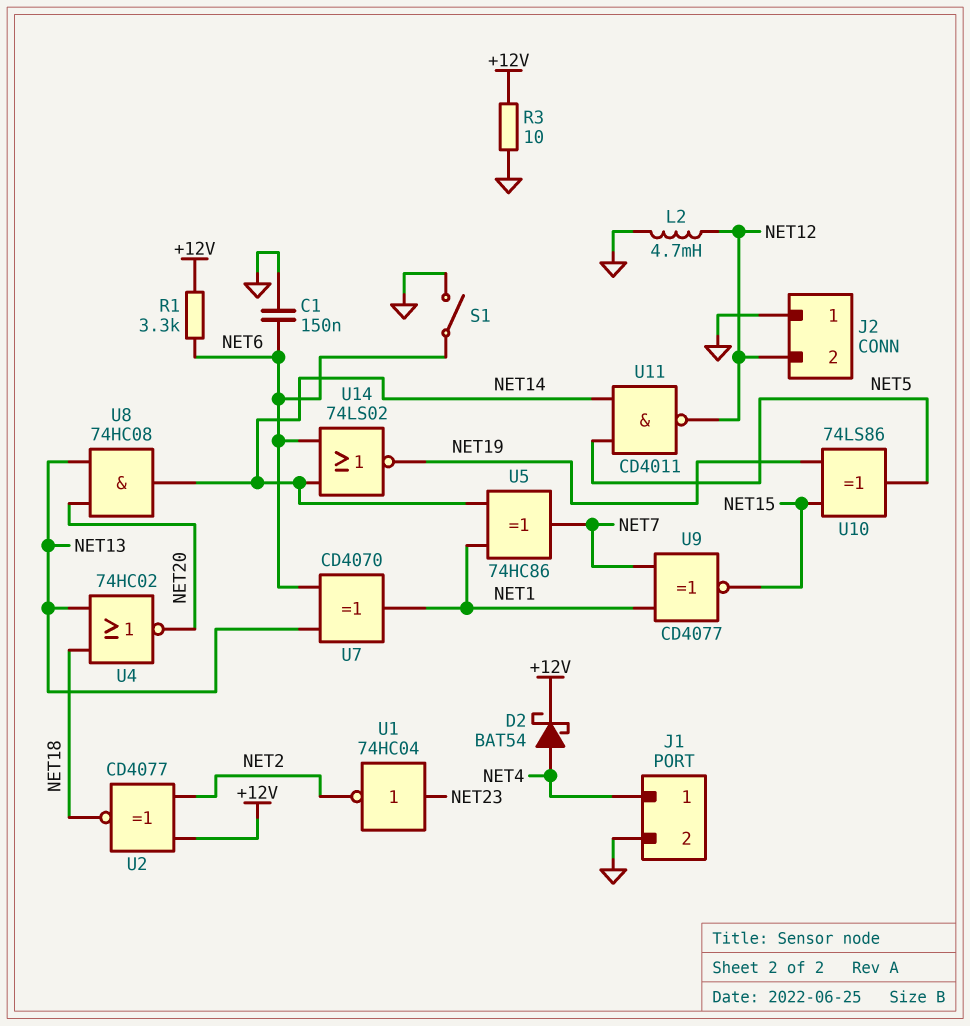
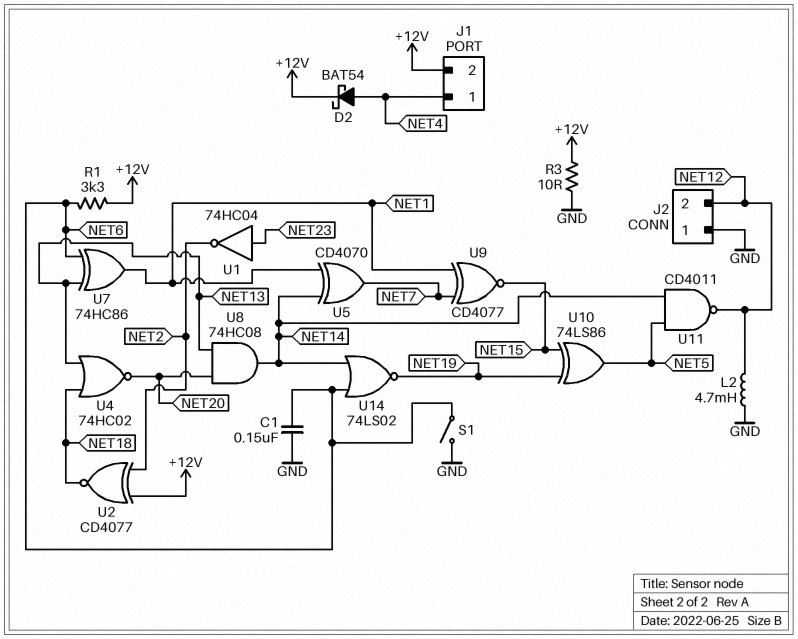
J1 pin 2: GND -> +12V
U5: XOR 74HC86 (in NET1, in NET14, out NET7) -> XOR CD4070 (in NET1, in NET14, out NET7)
U7: XOR CD4070 (in NET6, in NET13, out NET1) -> XOR 74HC86 (in NET6, in NET13, out NET1)

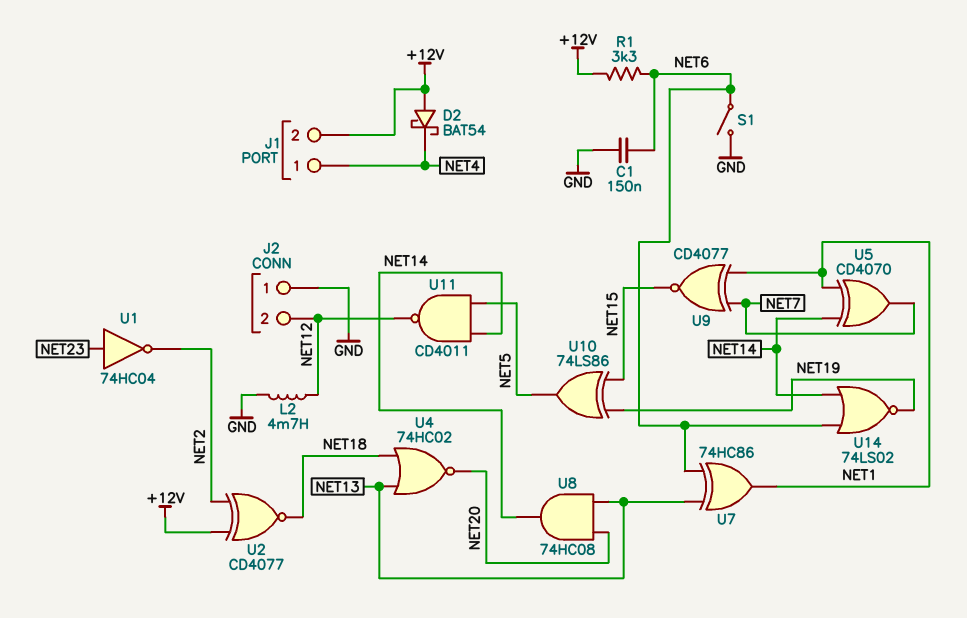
D2: schottky BAT54 (A NET4, K +12V) -> schottky BAT54 (A +12V, K NET4)
R3: 10 (+12V, GND) -> none

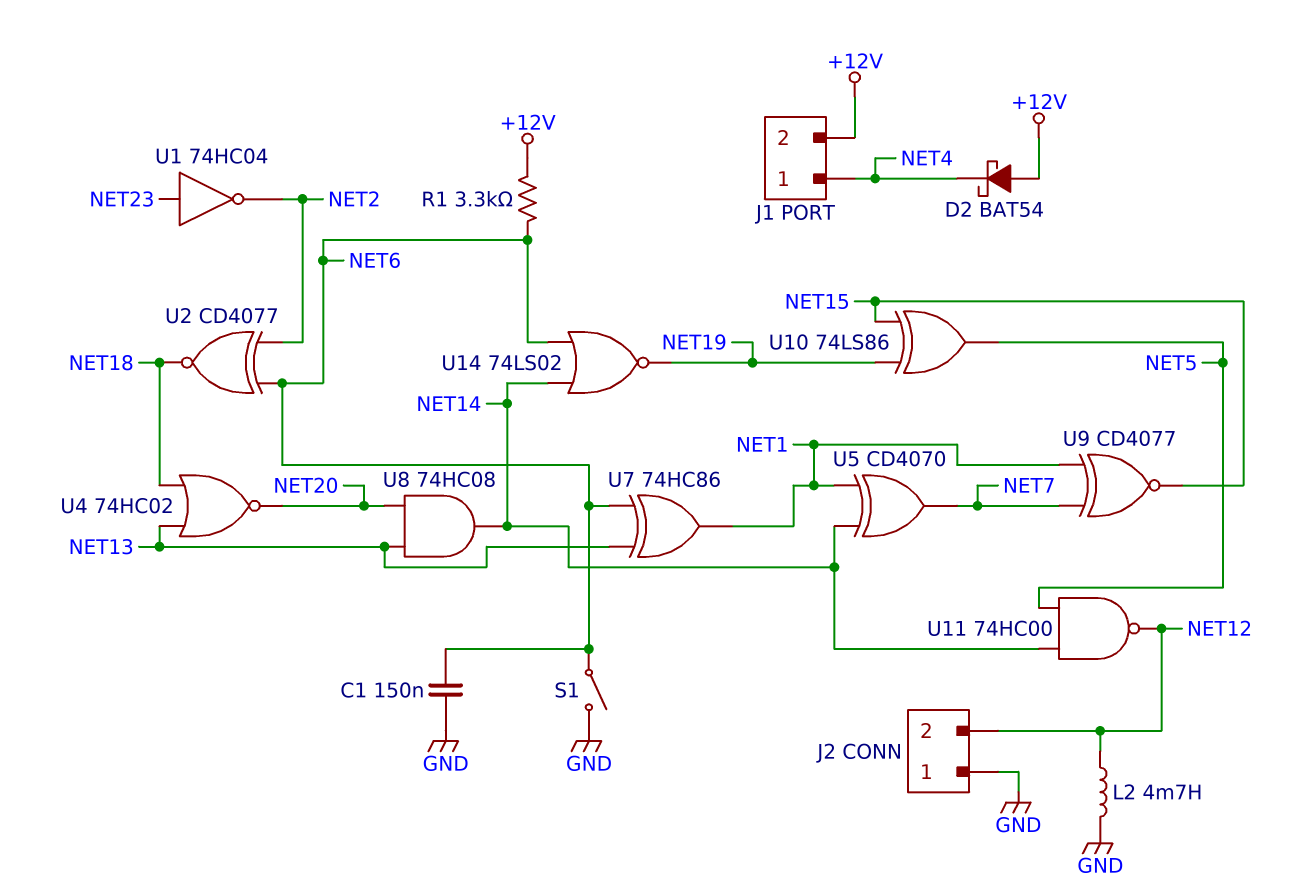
U2: XNOR CD4077 (in +12V, in NET2, out NET18) -> XNOR CD4077 (in NET2, in NET6, out NET18)
U11: NAND CD4011 (in NET5, in NET14, out NET12) -> NAND 74HC00 (in NET5, in NET14, out NET12)

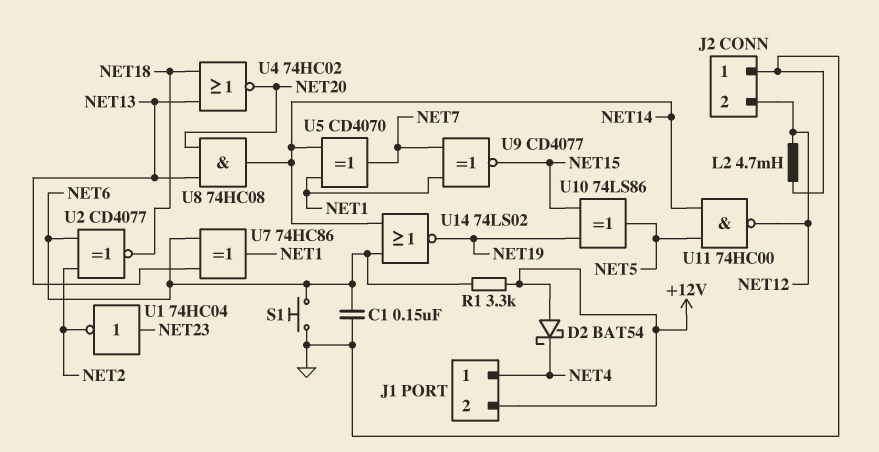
S1: switch (GND, NET6) -> button (GND, NET6)

